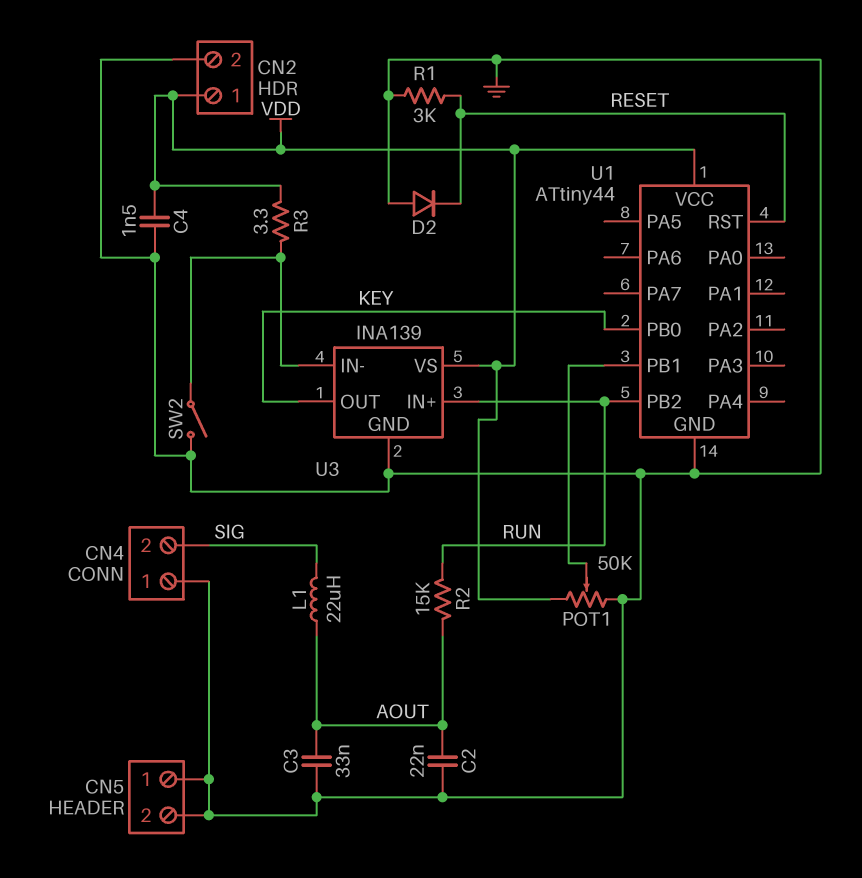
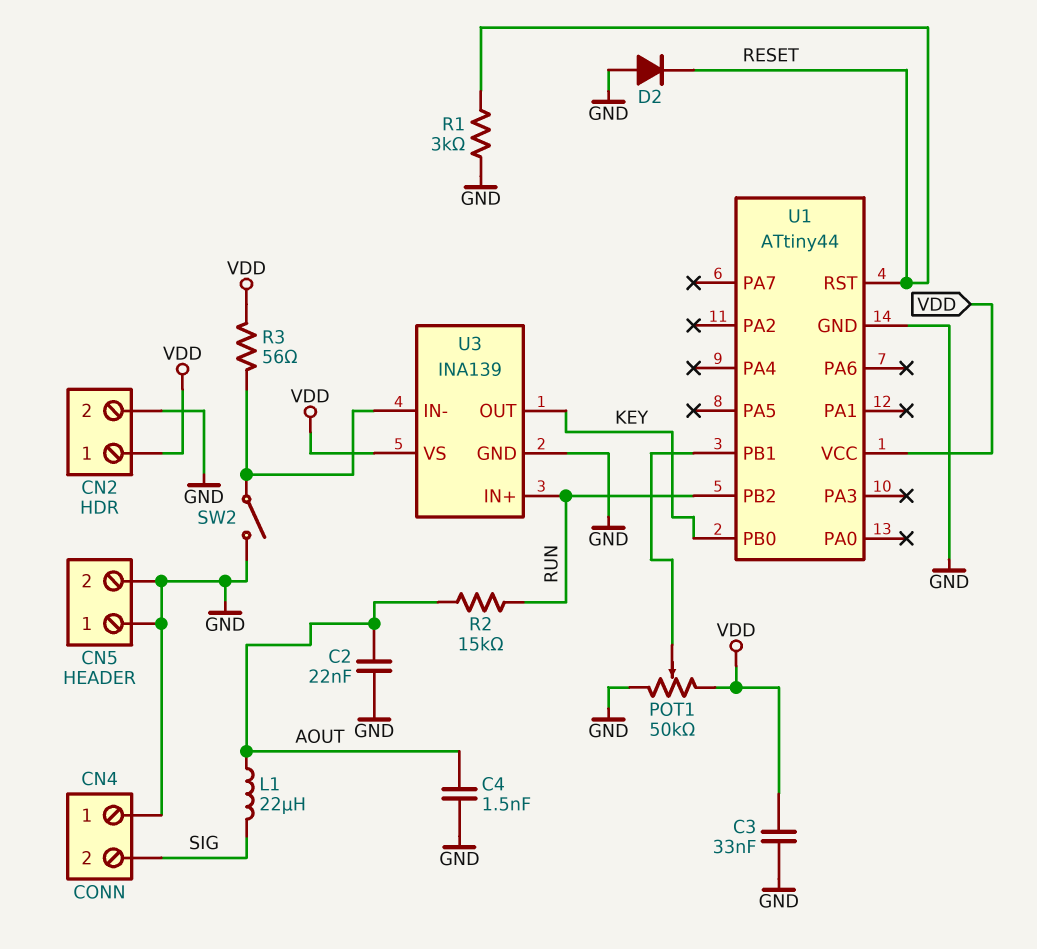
C3: 33nF (AOUT, GND) -> 33nF (GND, VDD)
C4: 1.5nF (GND, VDD) -> 1.5nF (AOUT, GND)
R3: 3.3 (U3/IN-, VDD) -> 56 (U3/IN-, VDD)

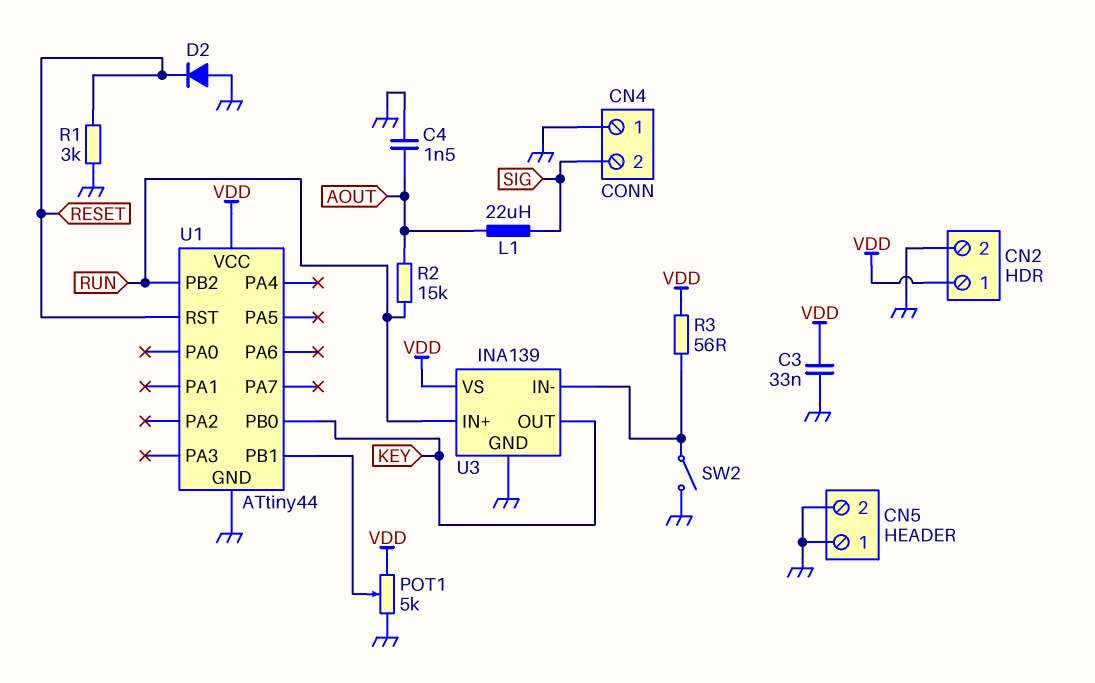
C2: 22nF (AOUT, GND) -> none
POT1: 50k (GND, VDD, wiper U1/PB1) -> 5k (GND, VDD, wiper U1/PB1)

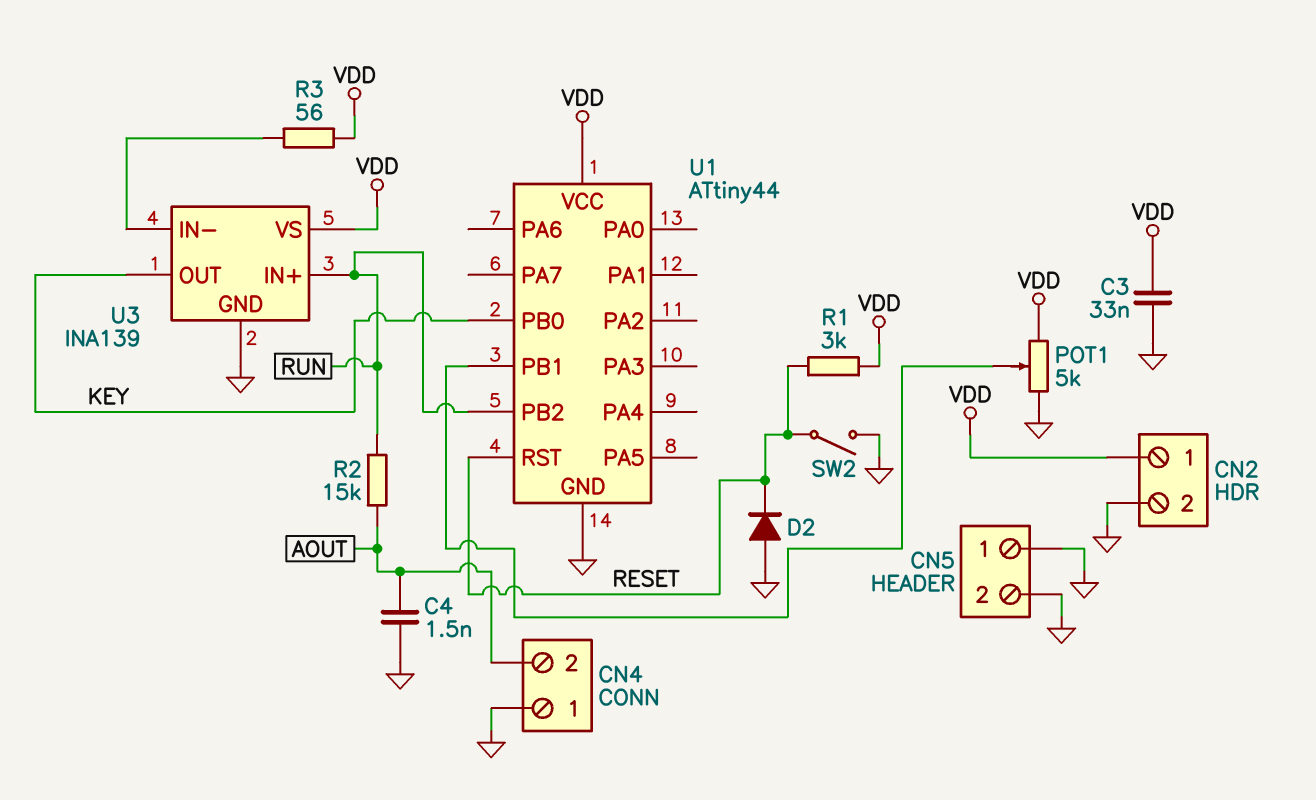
CN4 pin 2: SIG -> AOUT
L1: 22uH (AOUT, SIG) -> none
R1: 3k (GND, RESET) -> 3k (RESET, VDD)
SW2: switch (GND, U3/IN-) -> switch (GND, RESET)

